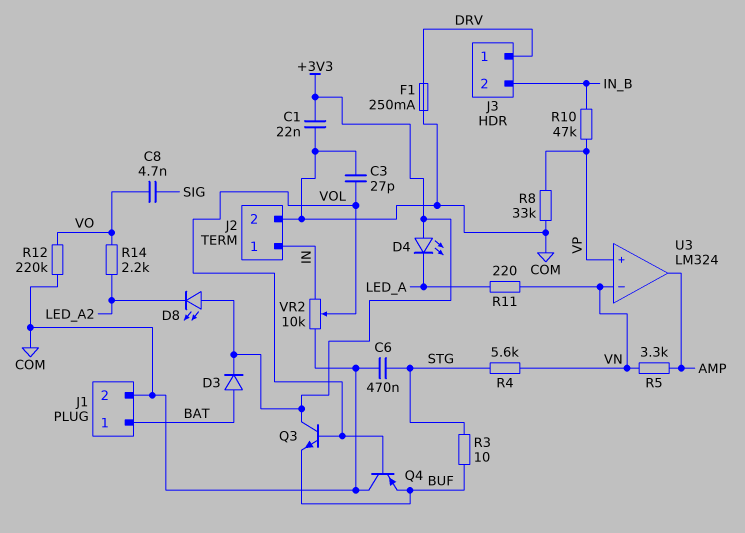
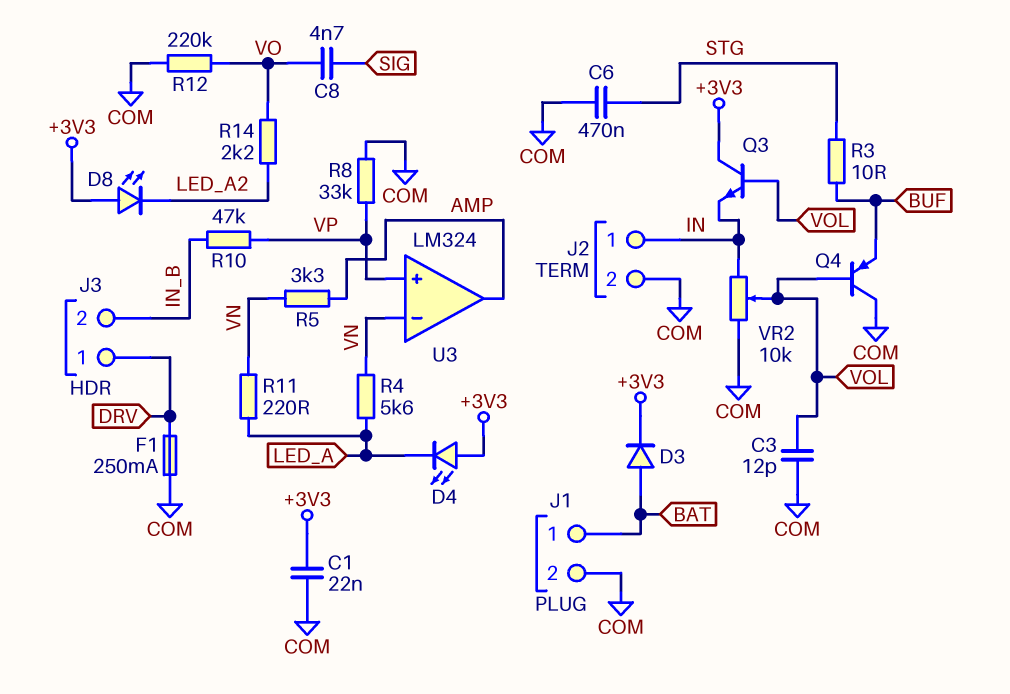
C3: 27pF (COM, VOL) -> 12pF (COM, VOL)
Q3: NPN (B VOL, C +3V3, E BUF) -> NPN (B VOL, C +3V3, E IN)
R4: 5.6k (STG, VN) -> 5.6k (LED_A, VN)

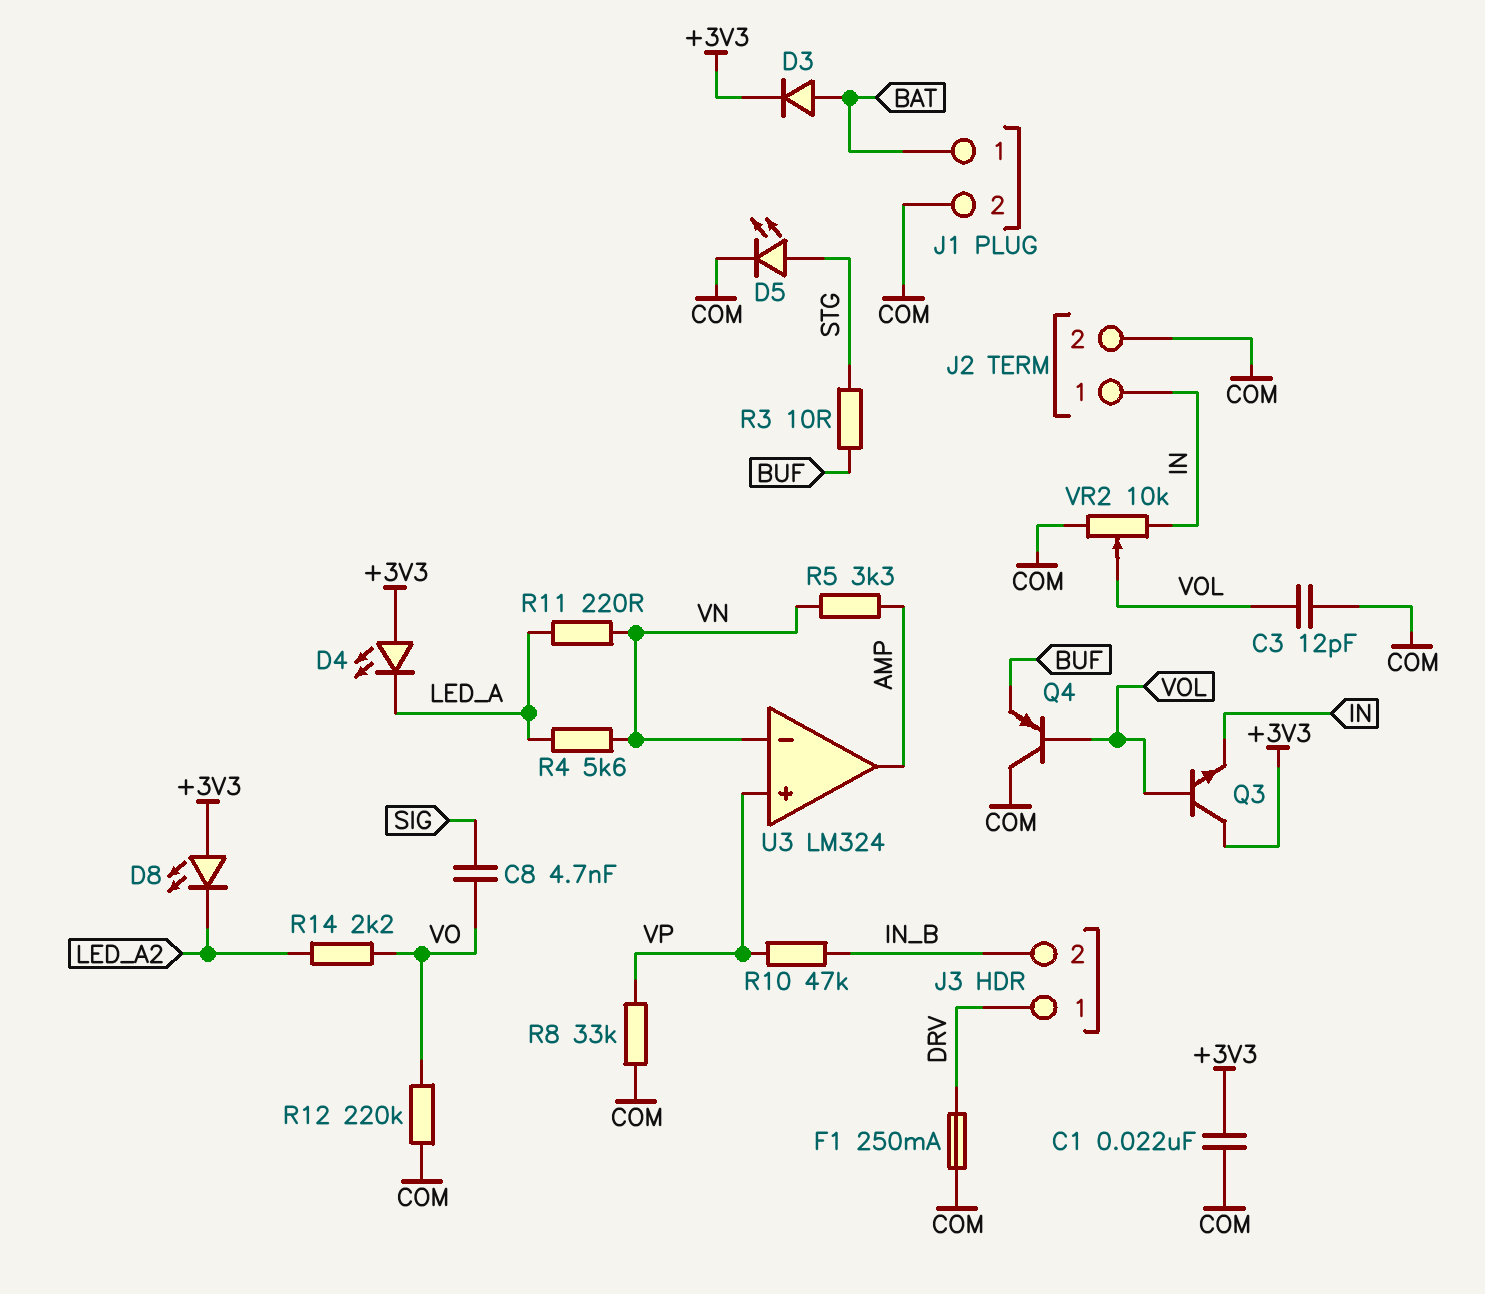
C6: 470nF (COM, STG) -> none
D5: none -> LED (A STG, K COM)

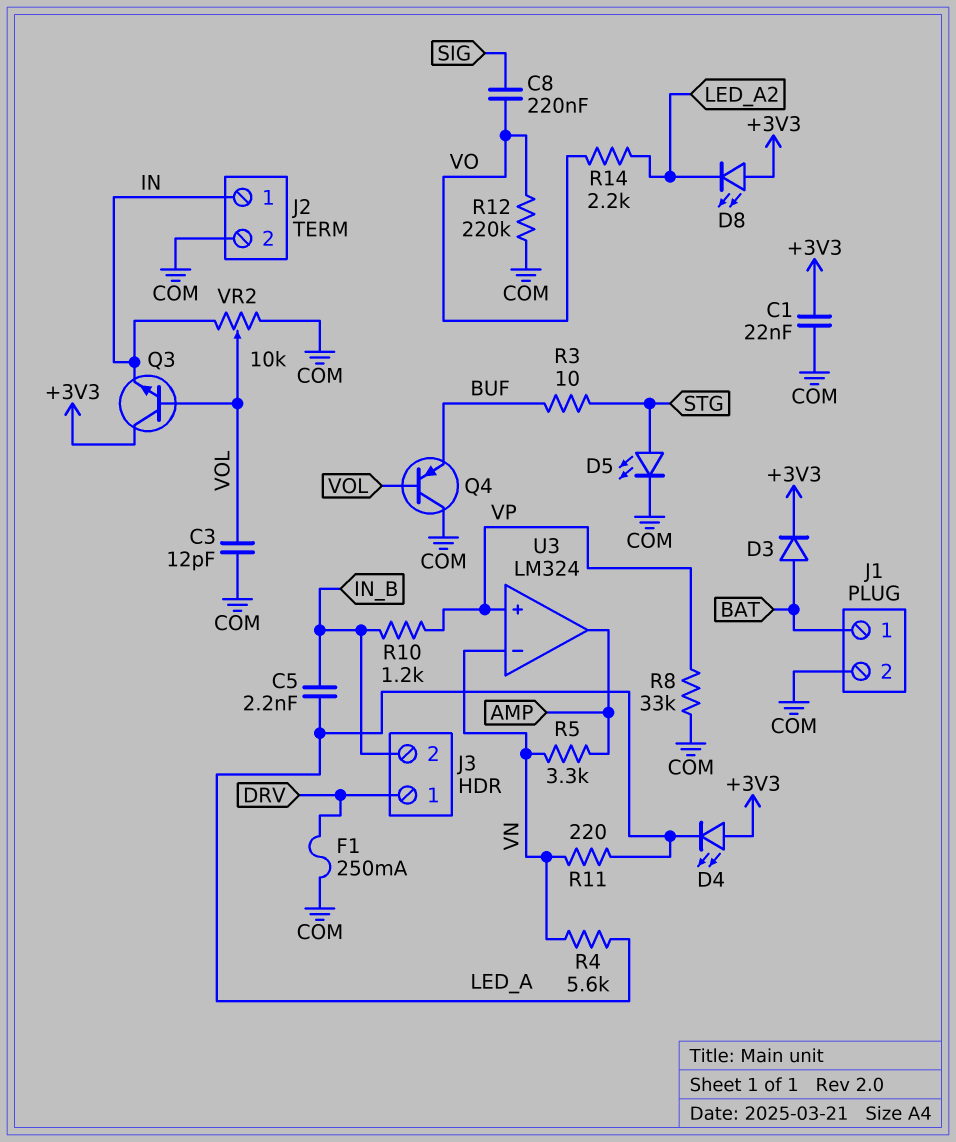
C5: none -> 2.2nF (IN_B, LED_A)
C8: 4.7nF (SIG, VO) -> 220nF (SIG, VO)
R10: 47k (IN_B, VP) -> 1.2k (IN_B, VP)

